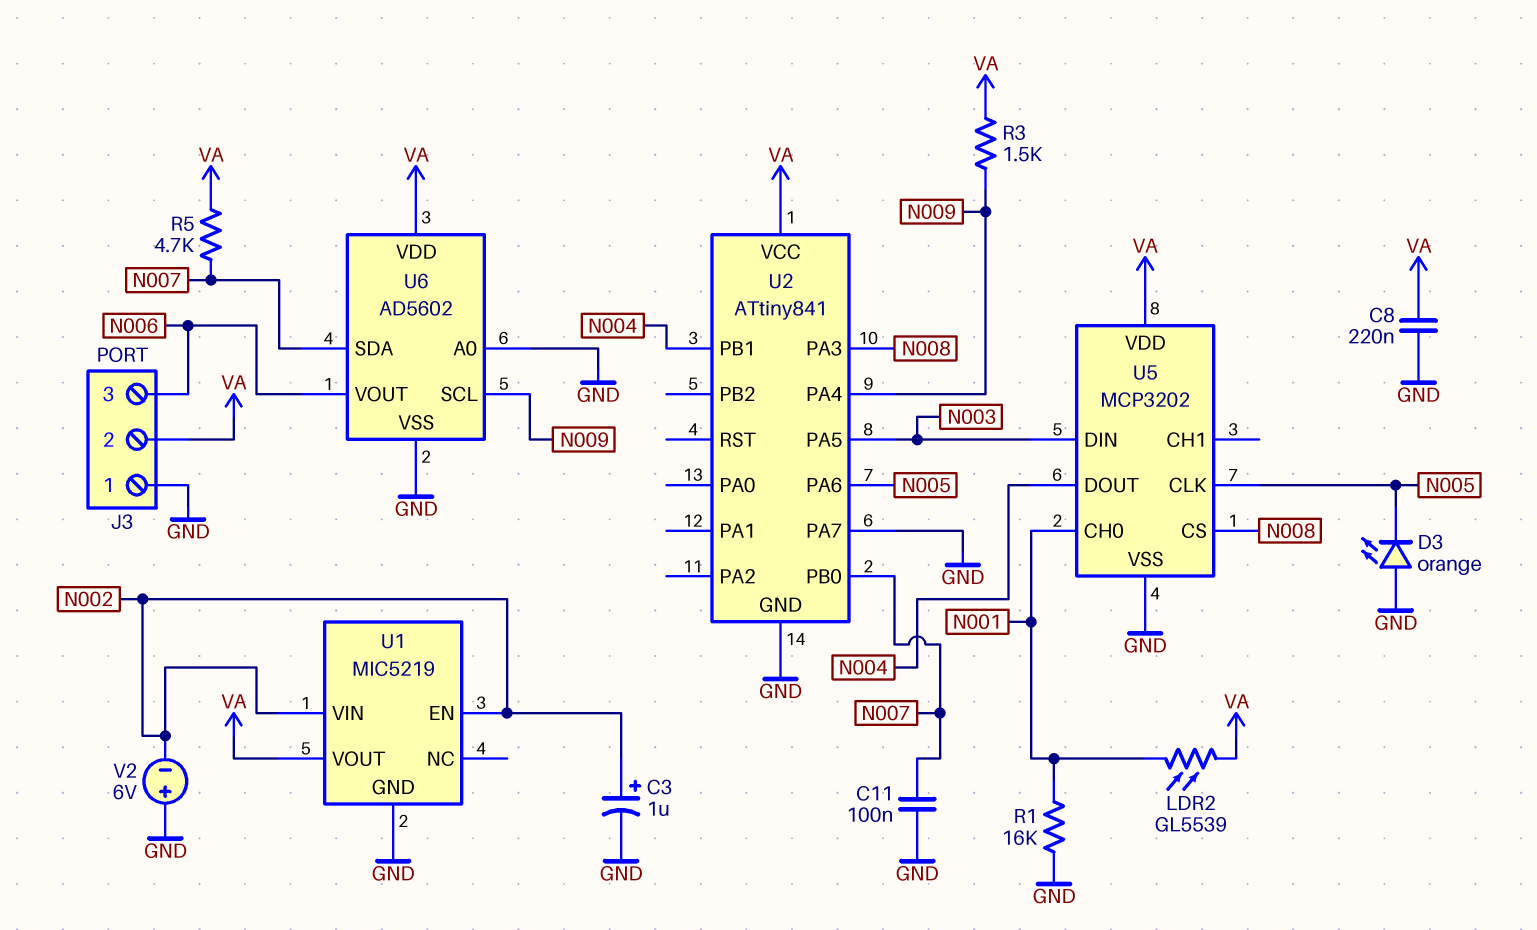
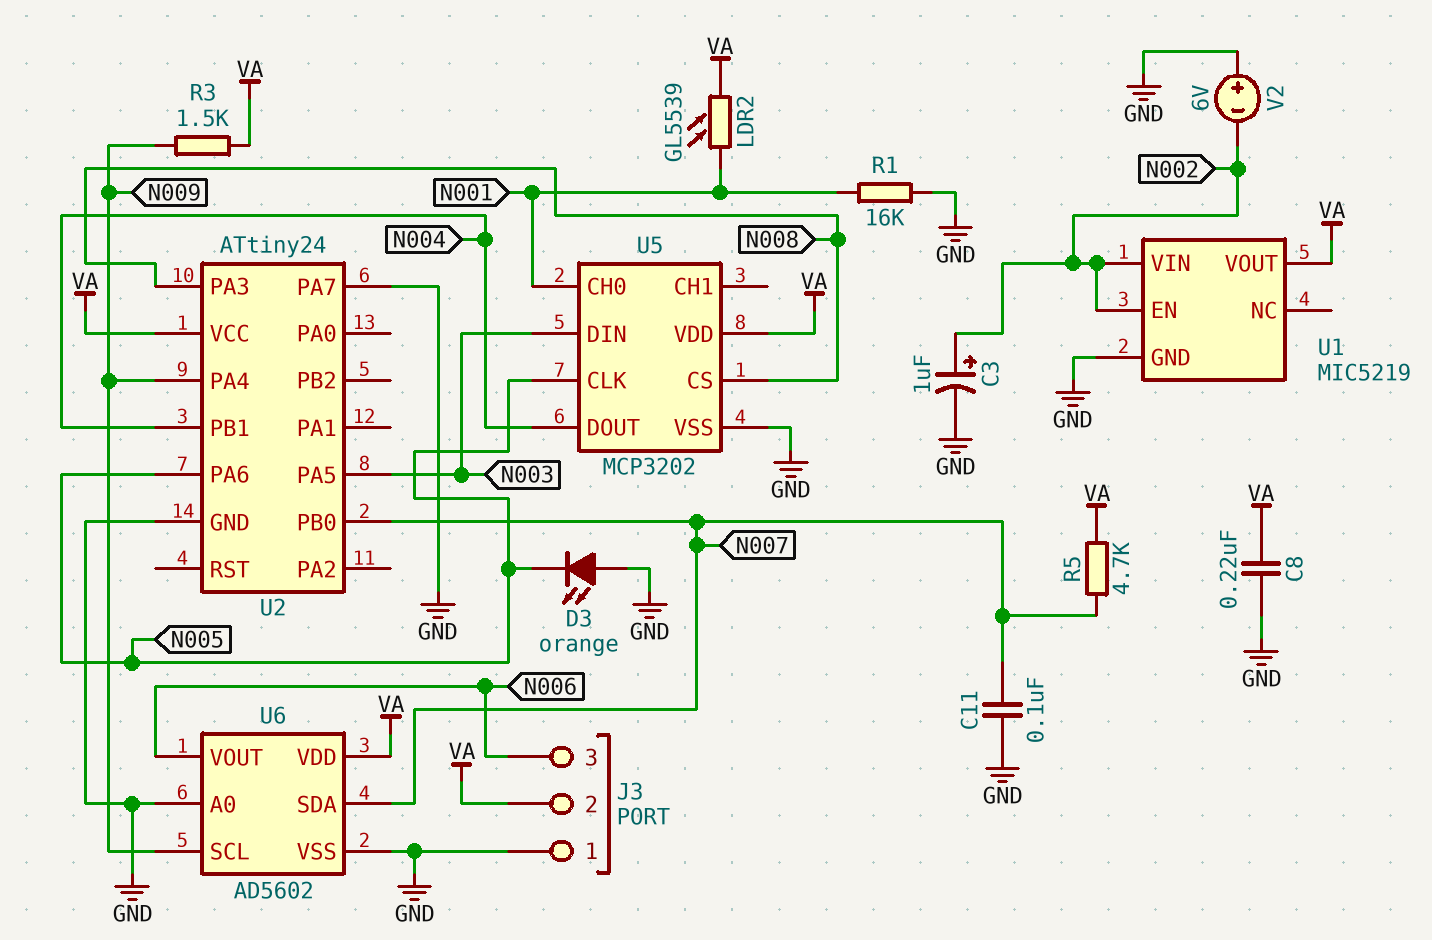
U2: ATtiny841 -> ATtiny24

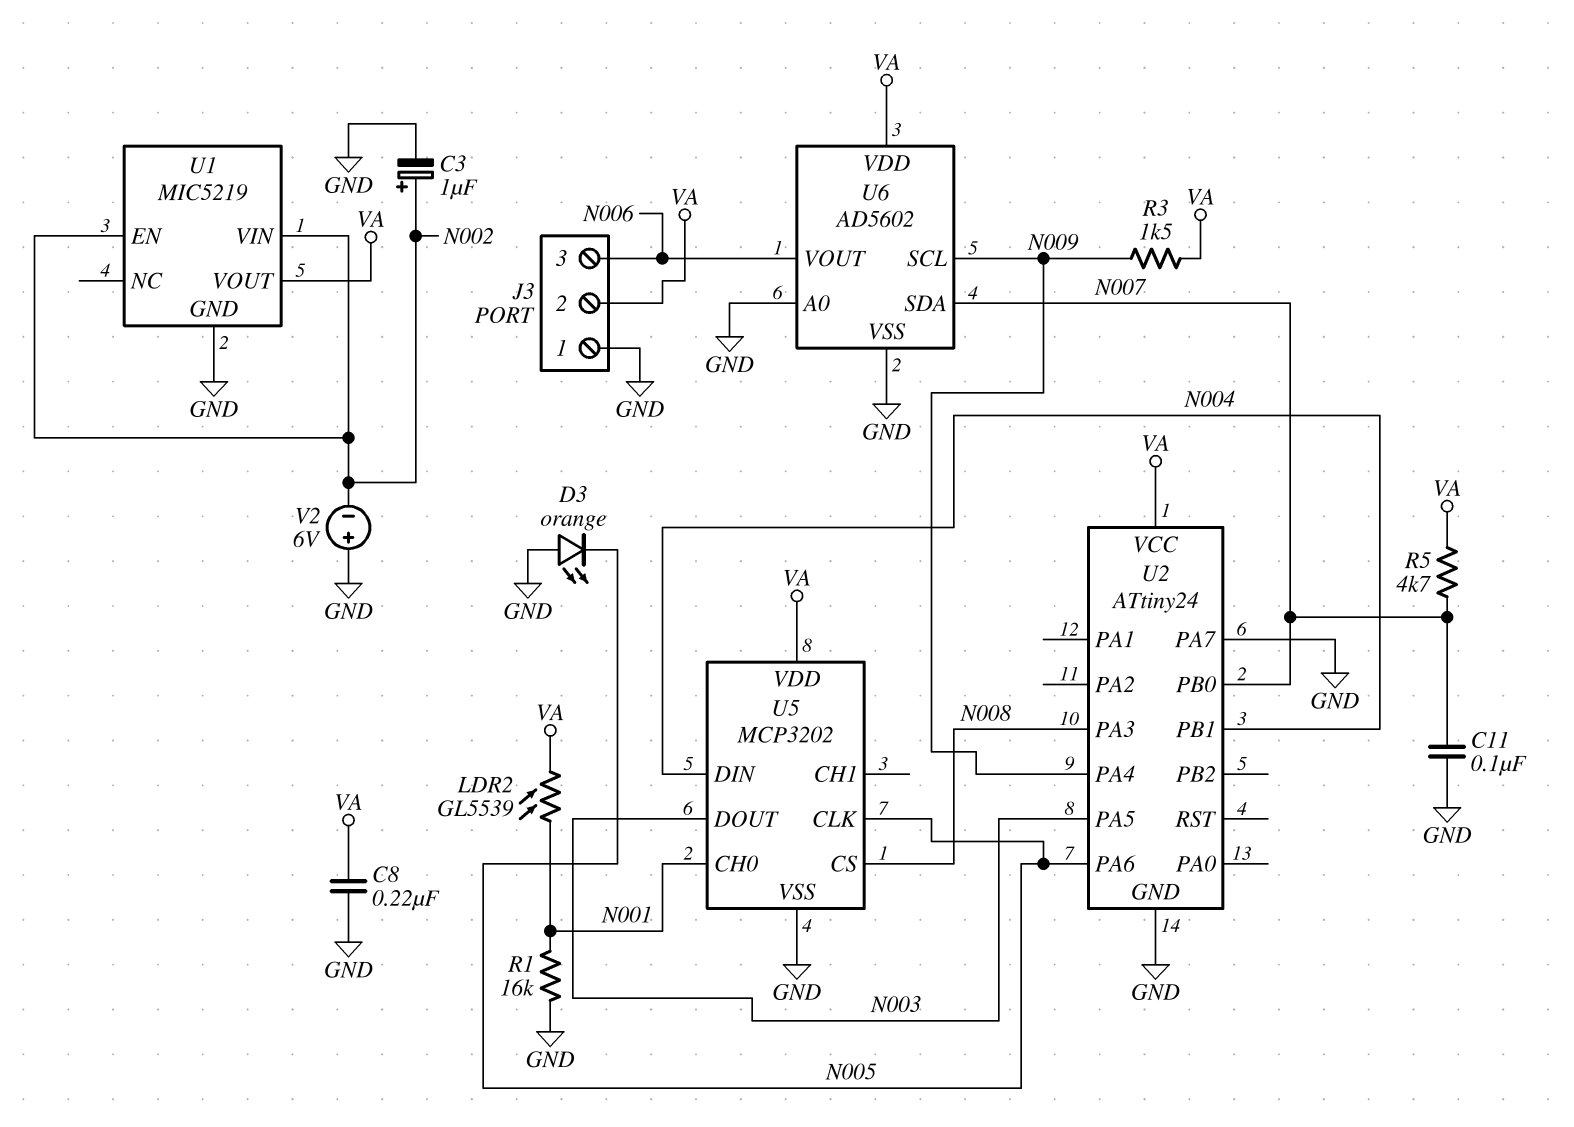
U5 pin DIN: N003 -> N004
U5 pin DOUT: N004 -> N003

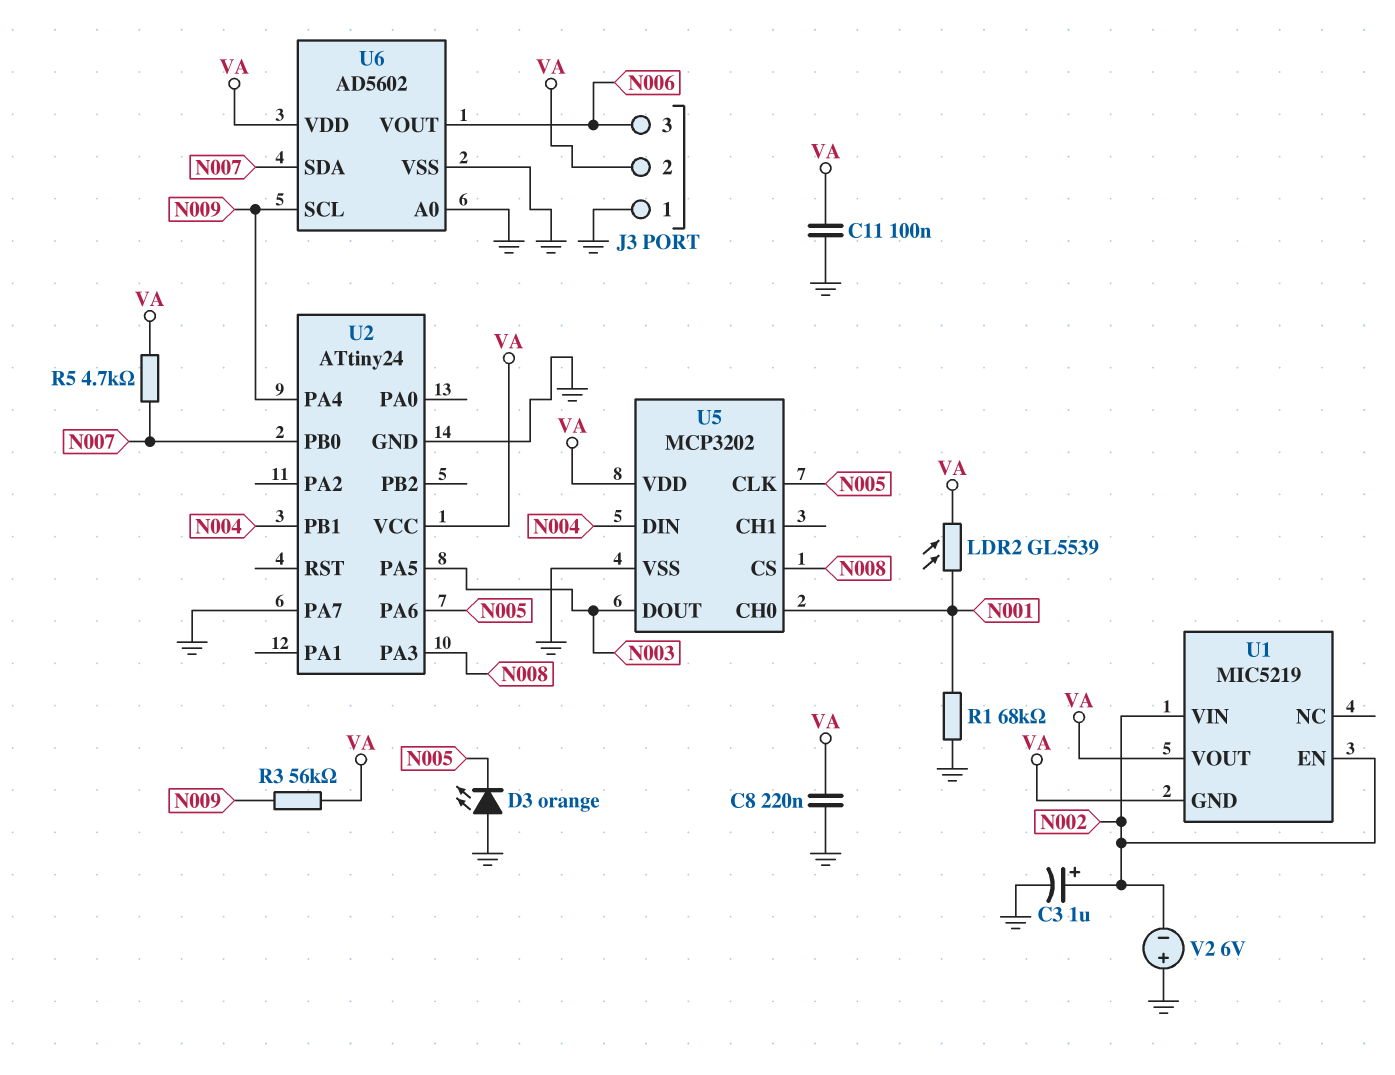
C11: 100nF (GND, N007) -> 100nF (GND, VA)
R1: 16k (GND, N001) -> 68k (GND, N001)
R3: 1.5k (N009, VA) -> 56k (N009, VA)
U1 pin GND: GND -> VA

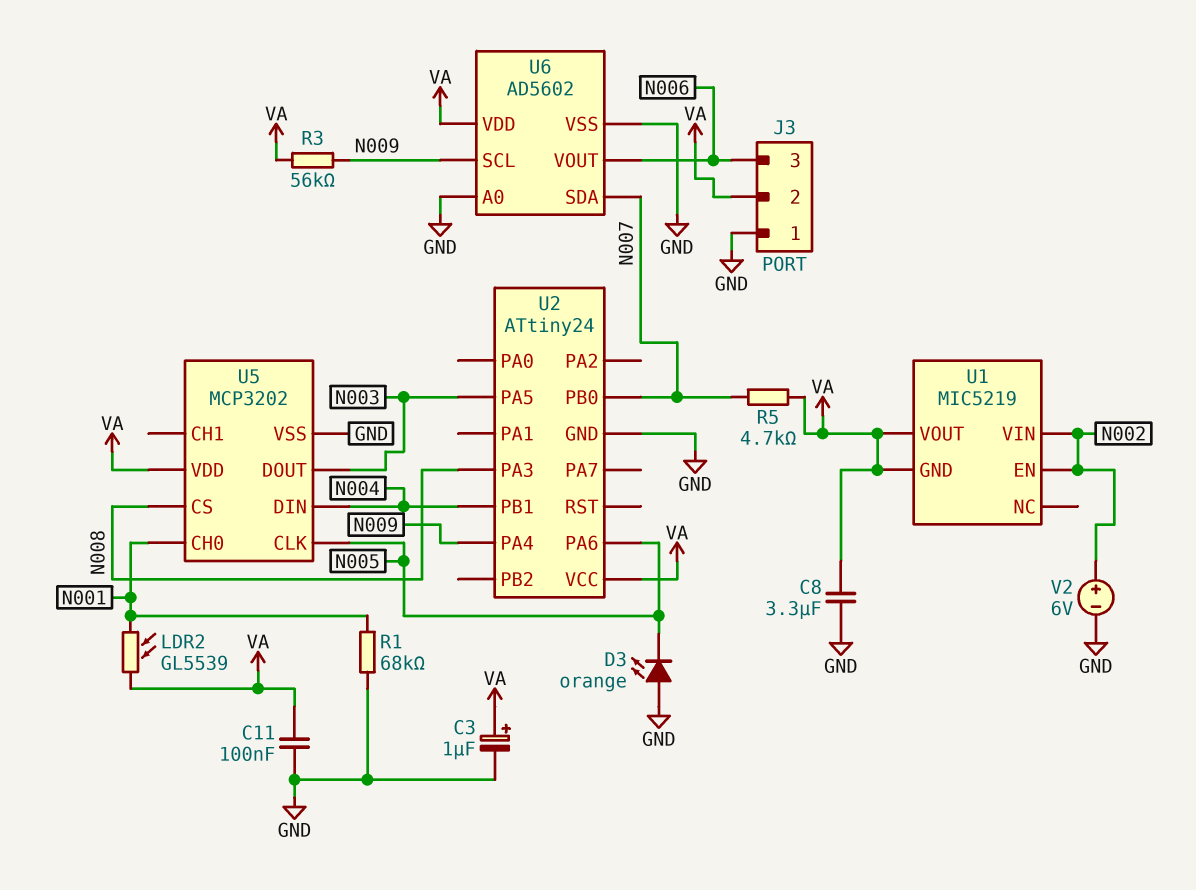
C3: 1uF (plus N002, minus GND) -> 1uF (plus VA, minus GND)
C8: 220nF (GND, VA) -> 3.3uF (GND, VA)
U2 pin PA7: GND -> none
V2: 6V (plus GND, minus N002) -> 6V (plus N002, minus GND)

